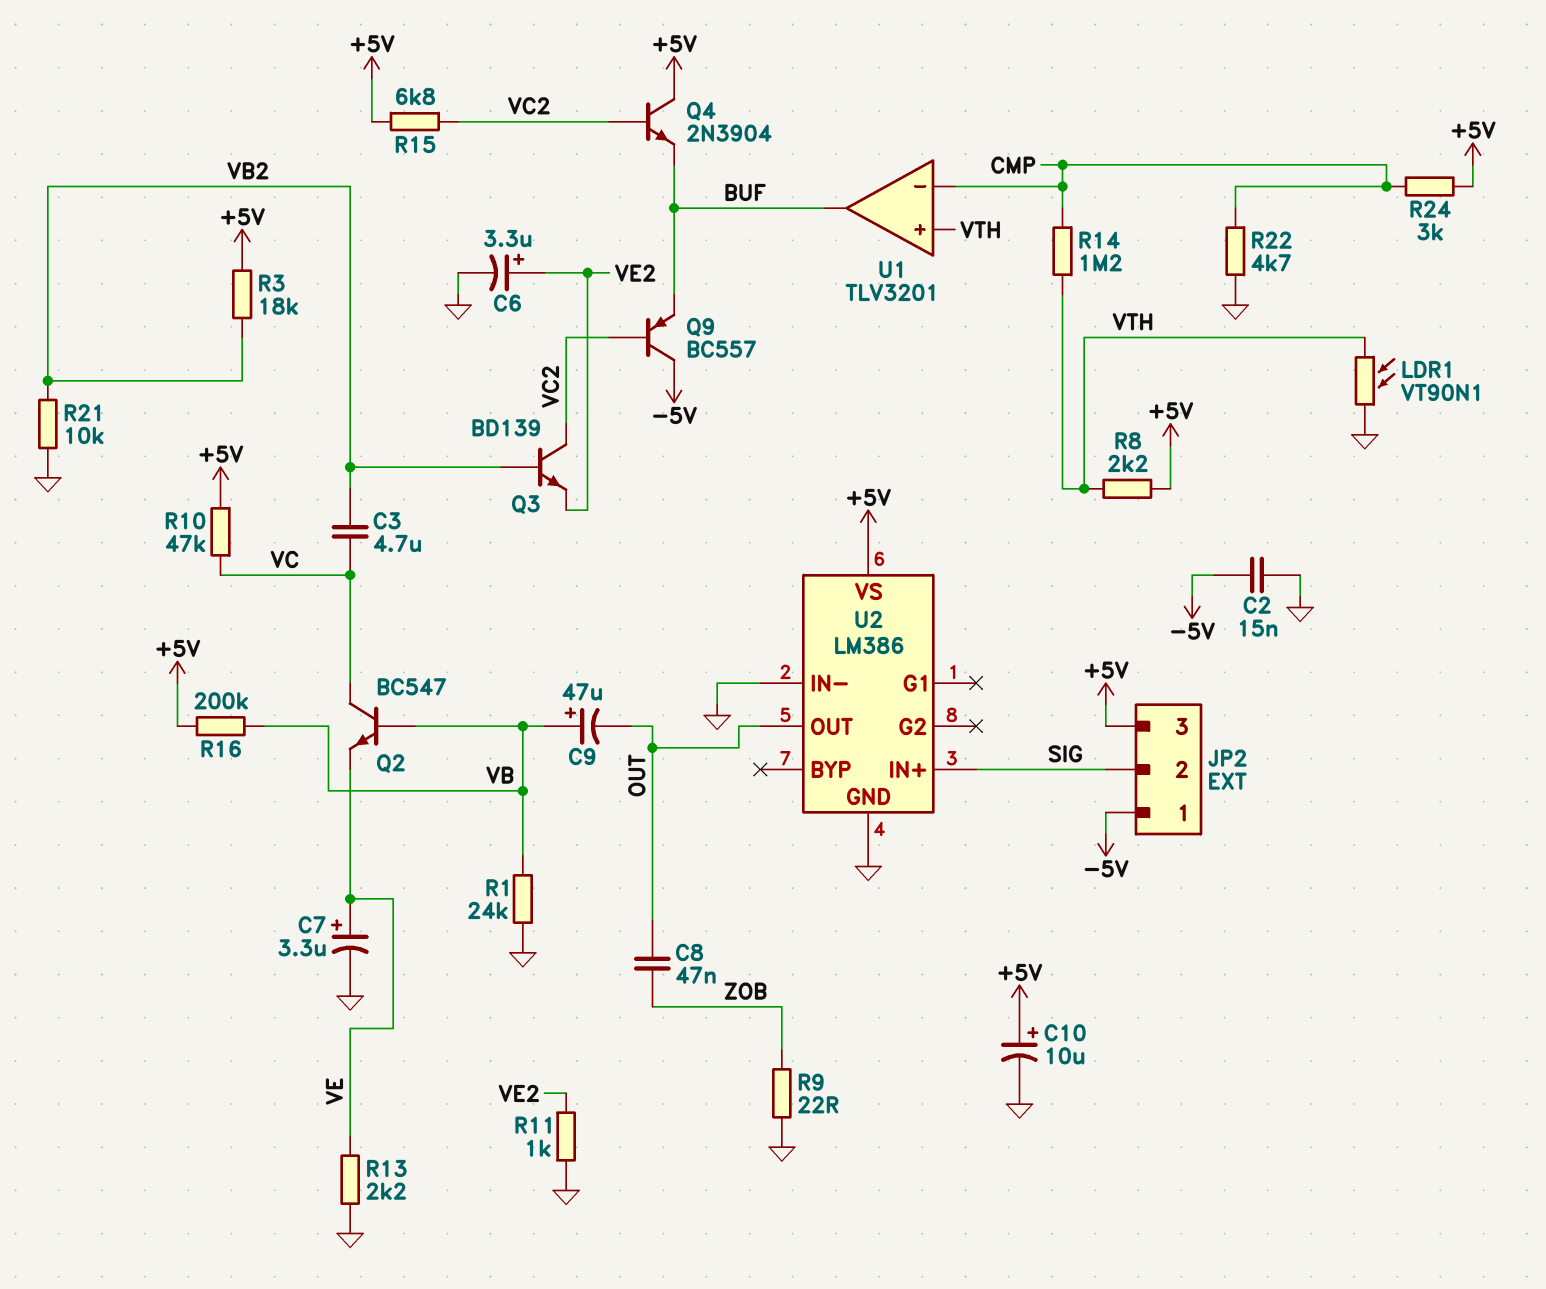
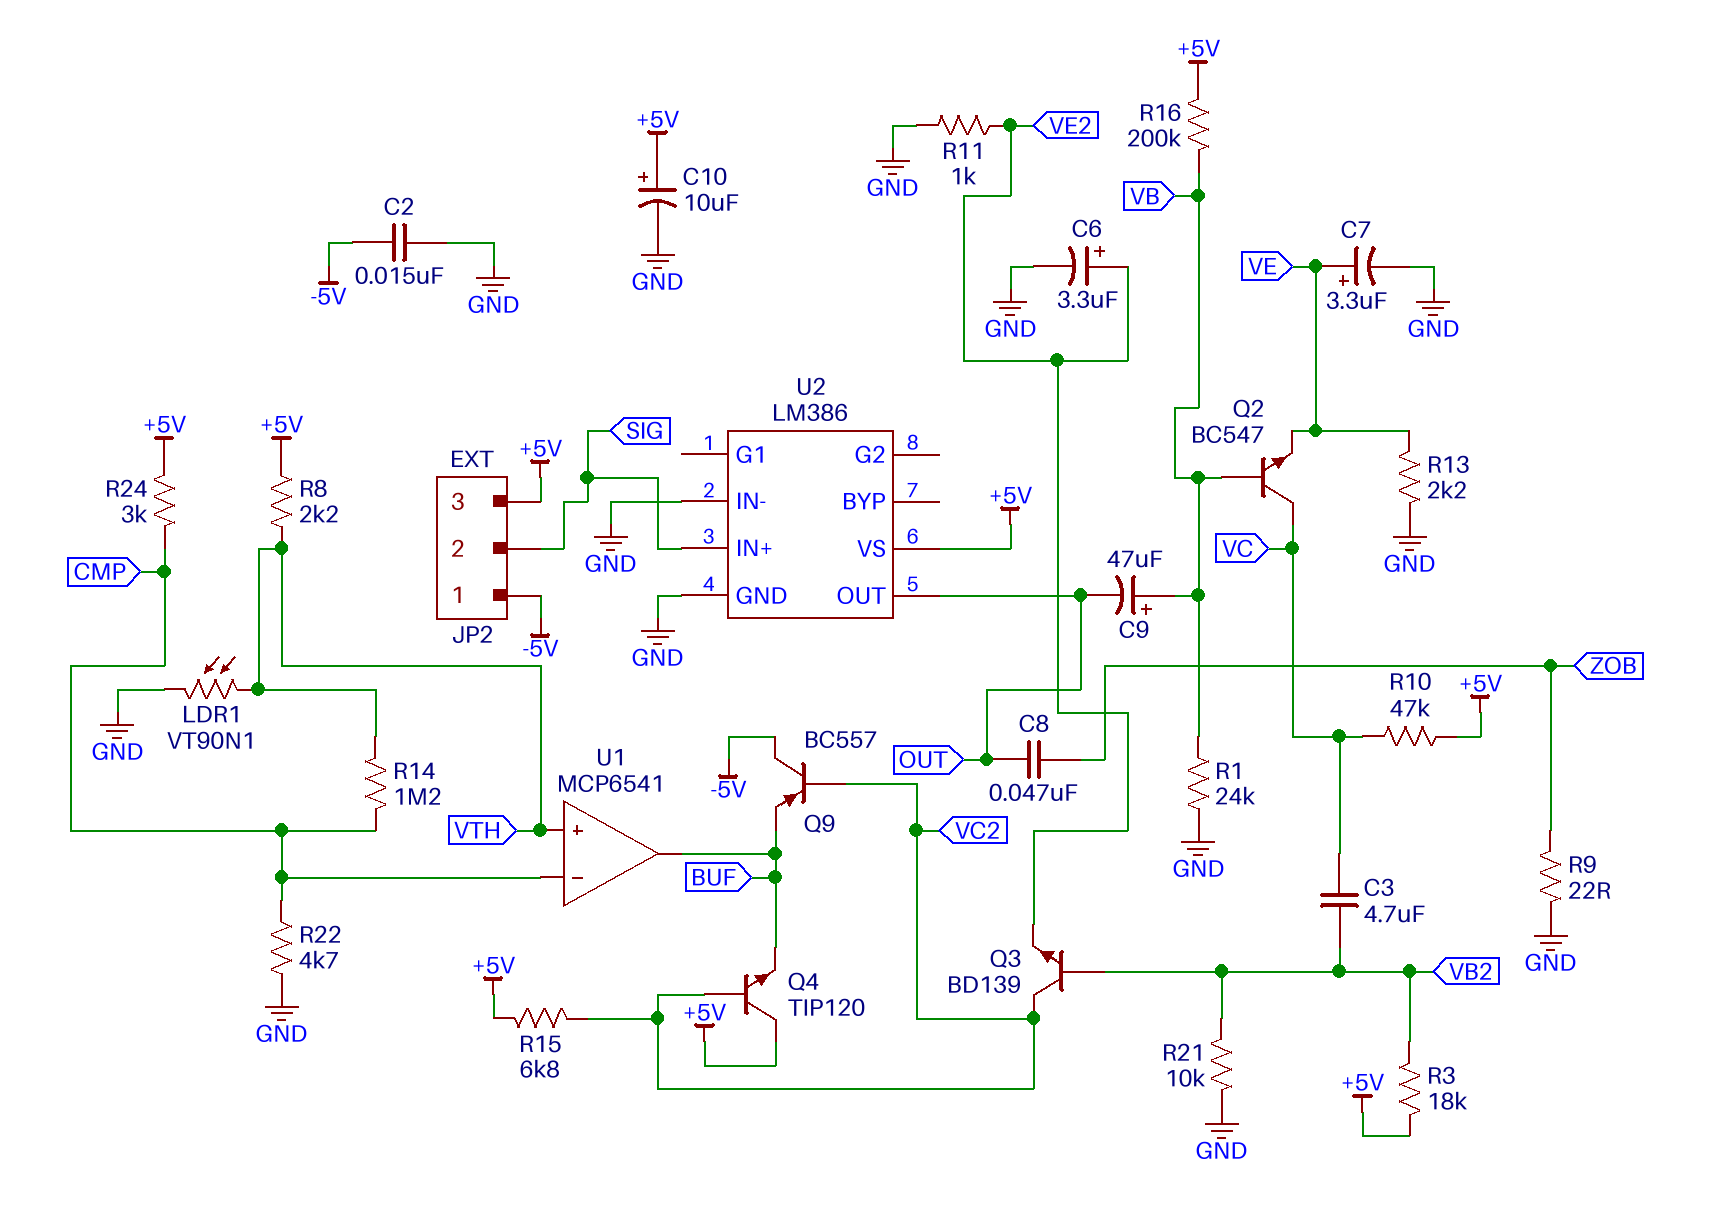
Q4: NPN 2N3904 (B VC2, C +5V, E BUF) -> NPN TIP120 (B VC2, C +5V, E BUF)
U1: TLV3201 -> MCP6541

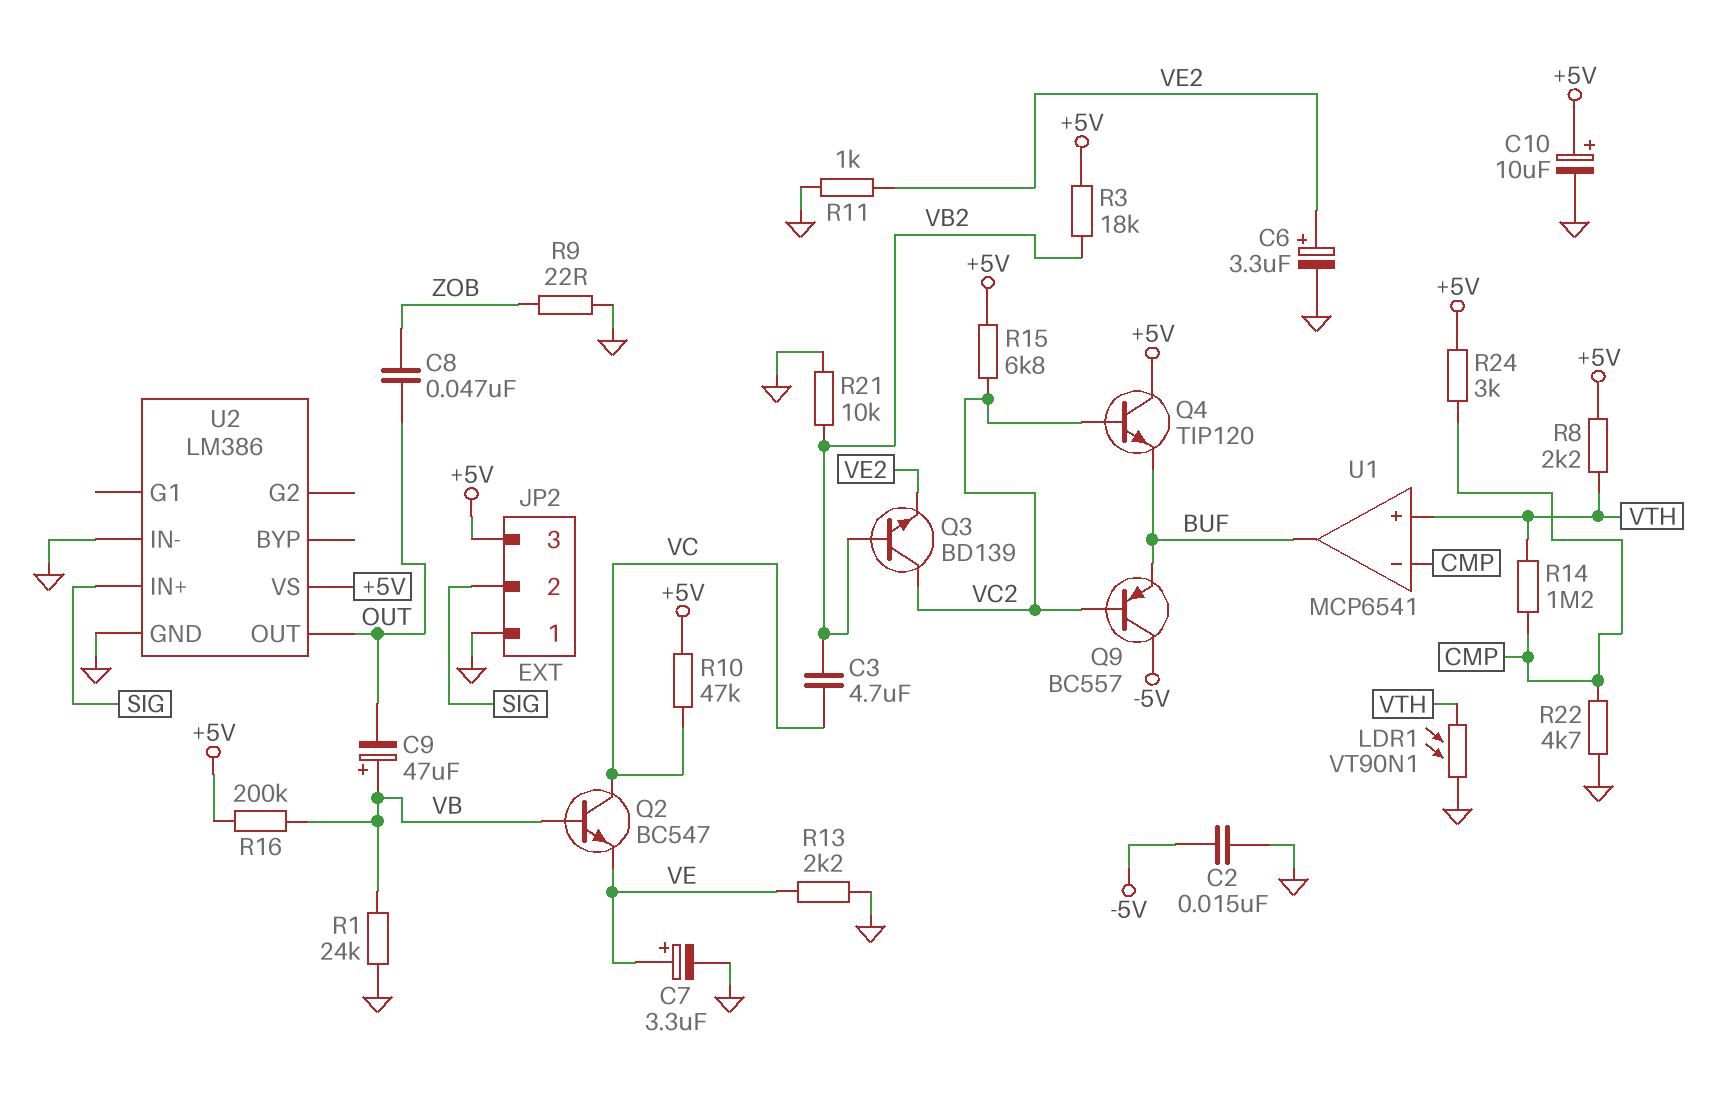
JP2 pin 1: -5V -> GND

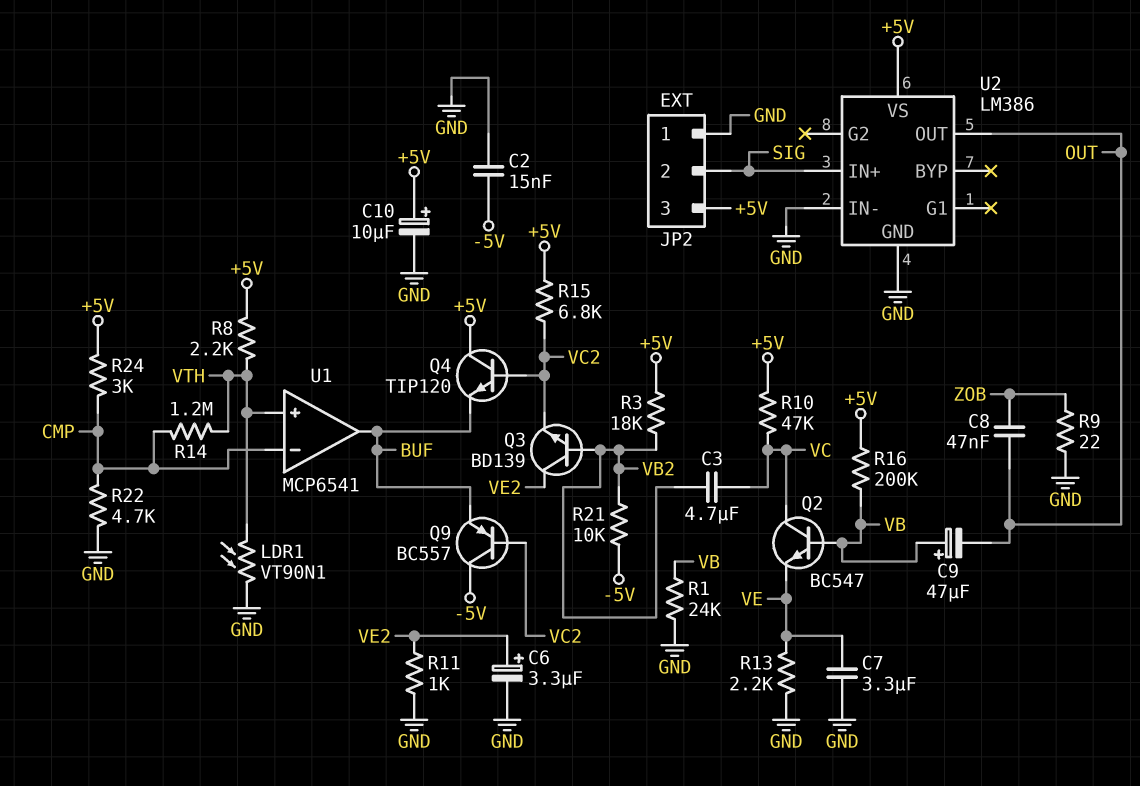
C7: 3.3uF (plus VE, minus GND) -> 3.3uF (GND, VE)
Q3: NPN BD139 (B VB2, C VC2, E VE2) -> NPN BD139 (B VB2, C VE2, E VC2)
R21: 10k (GND, VB2) -> 10k (-5V, VB2)

